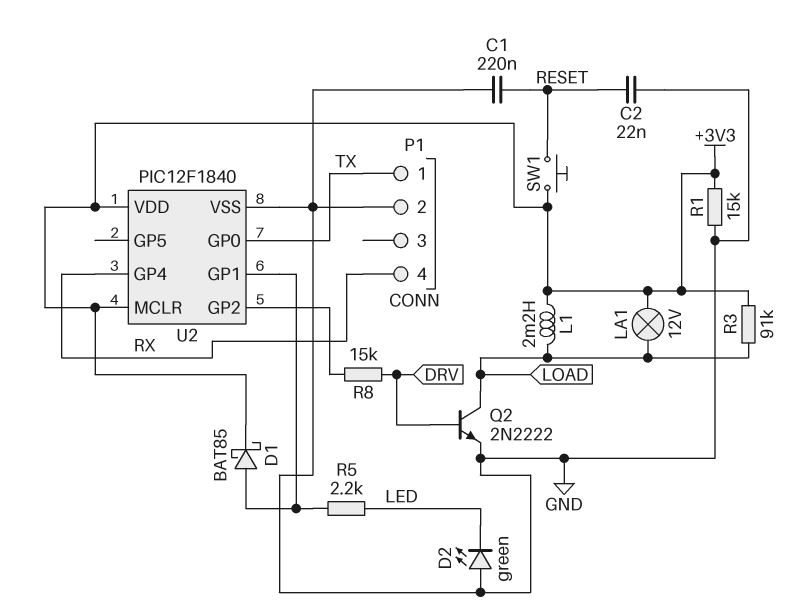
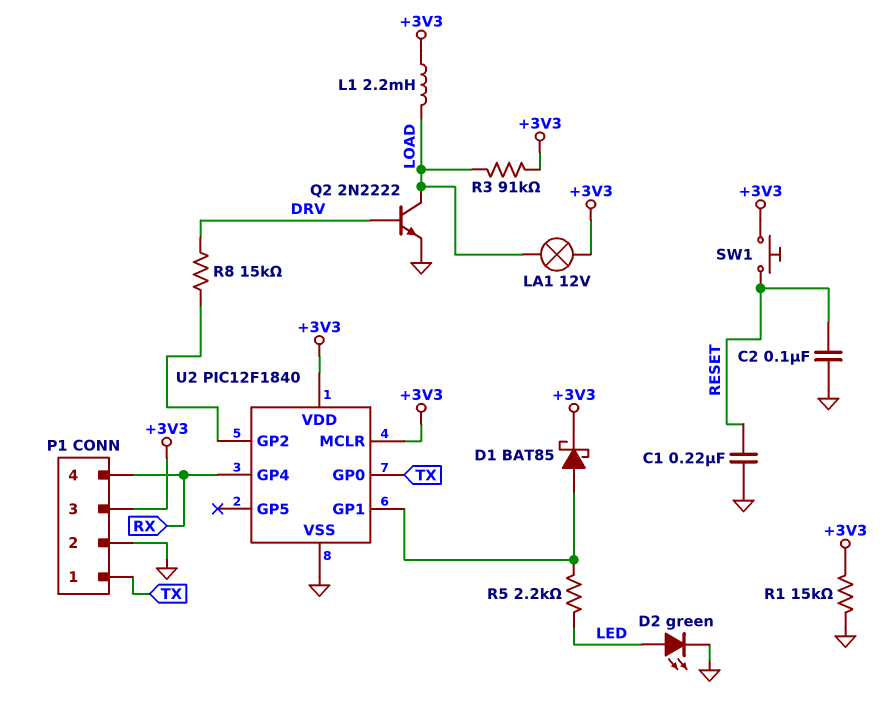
C2: 22nF (GND, RESET) -> 100nF (GND, RESET)
D2: LED green (A GND, K LED) -> LED green (A LED, K GND)
P1 pin 3: none -> +3V3

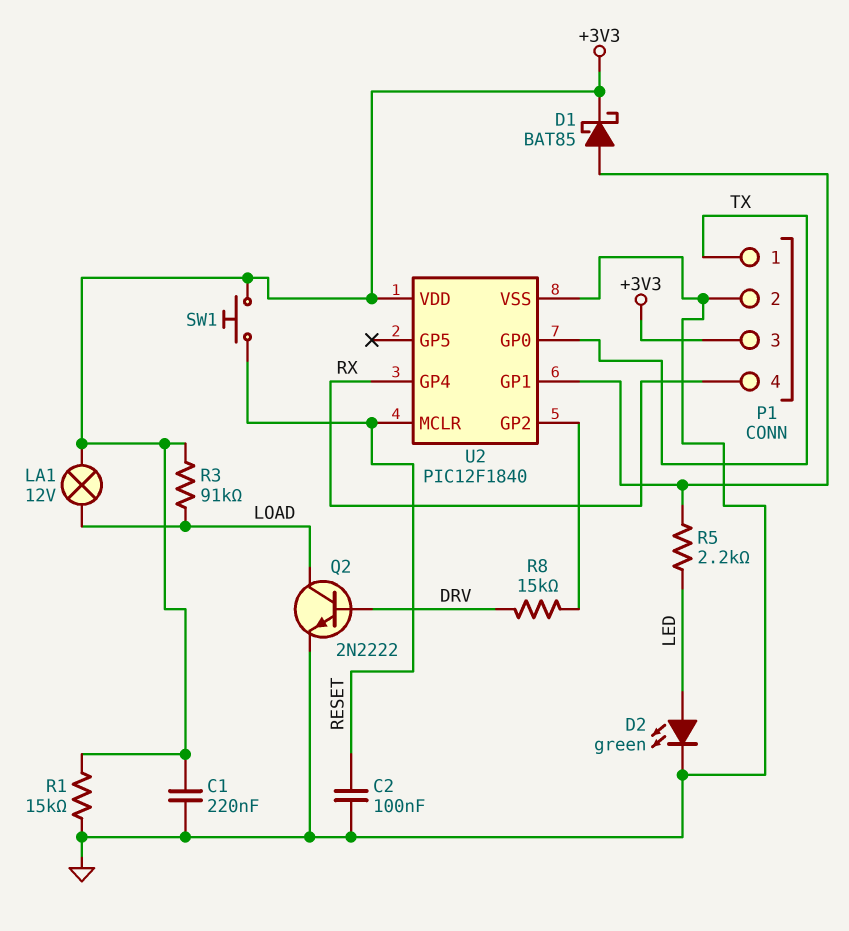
C1: 220nF (GND, RESET) -> 220nF (+3V3, GND)
L1: 2.2mH (+3V3, LOAD) -> none
U2 pin MCLR: +3V3 -> RESET

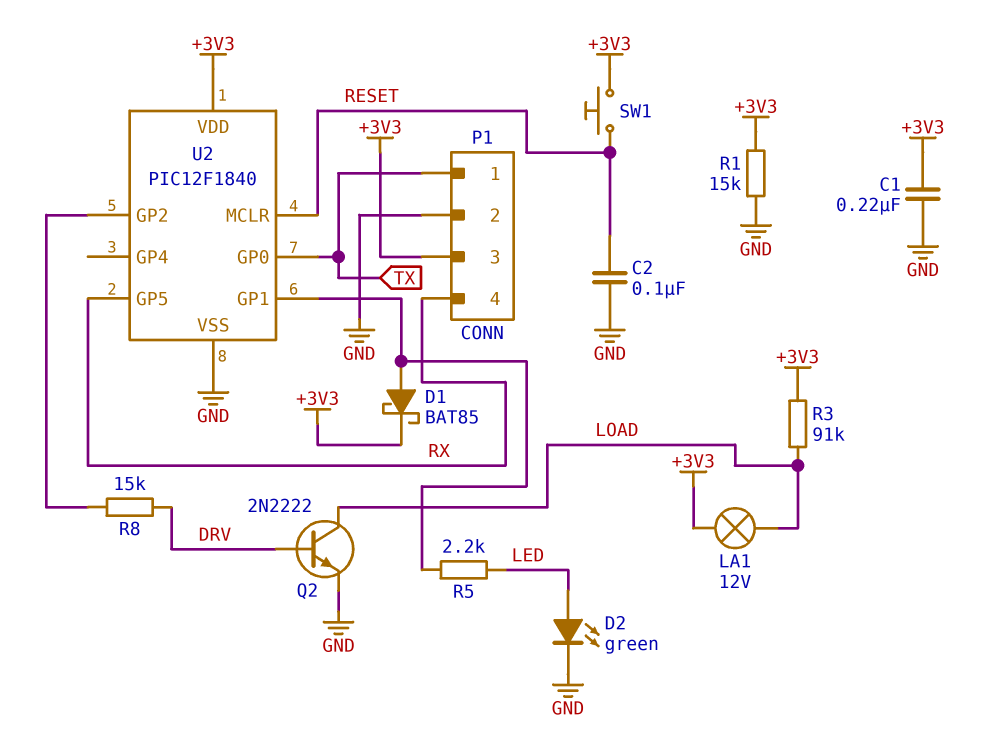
U2 pin GP4: RX -> none
U2 pin GP5: none -> RX

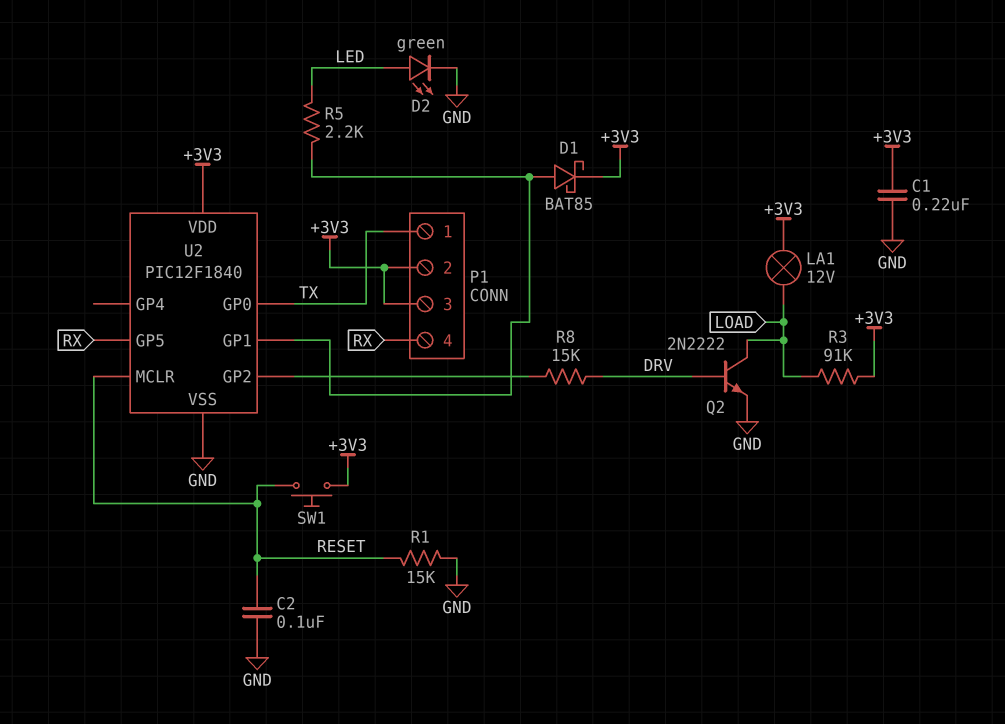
P1 pin 2: GND -> +3V3
R1: 15k (+3V3, GND) -> 15k (GND, RESET)

